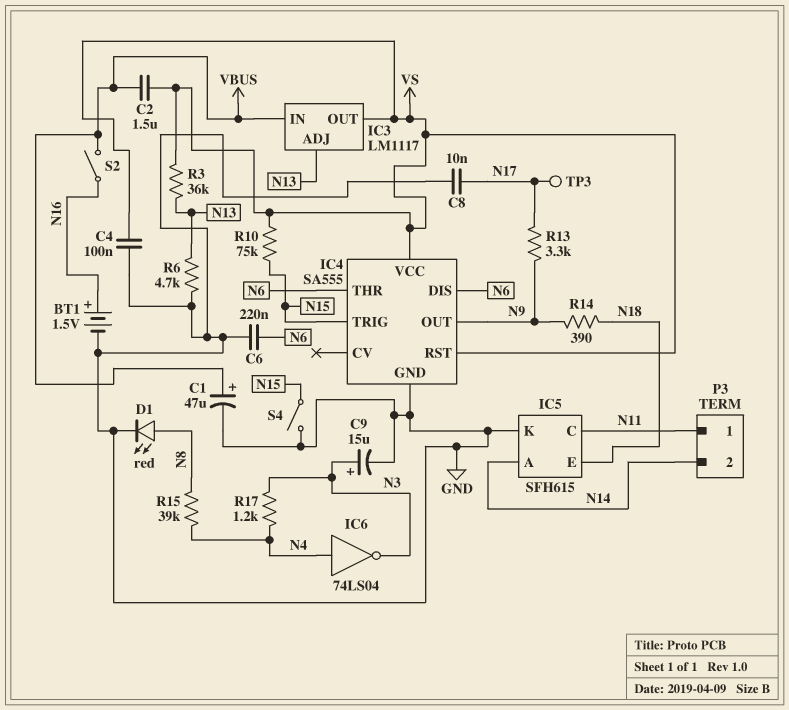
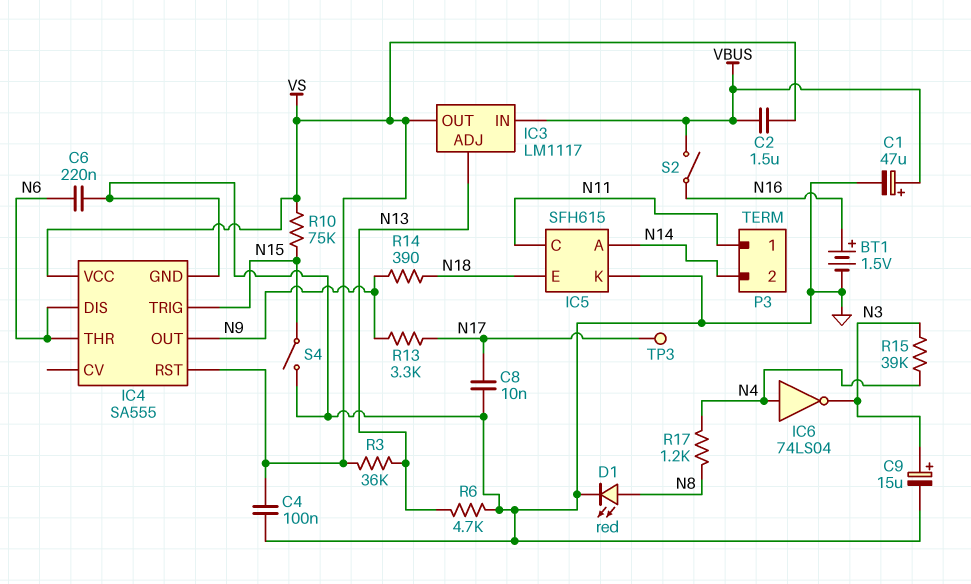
R15: 39k (N4, N8) -> 39k (N3, N4)
R17: 1.2k (N3, N4) -> 1.2k (N4, N8)

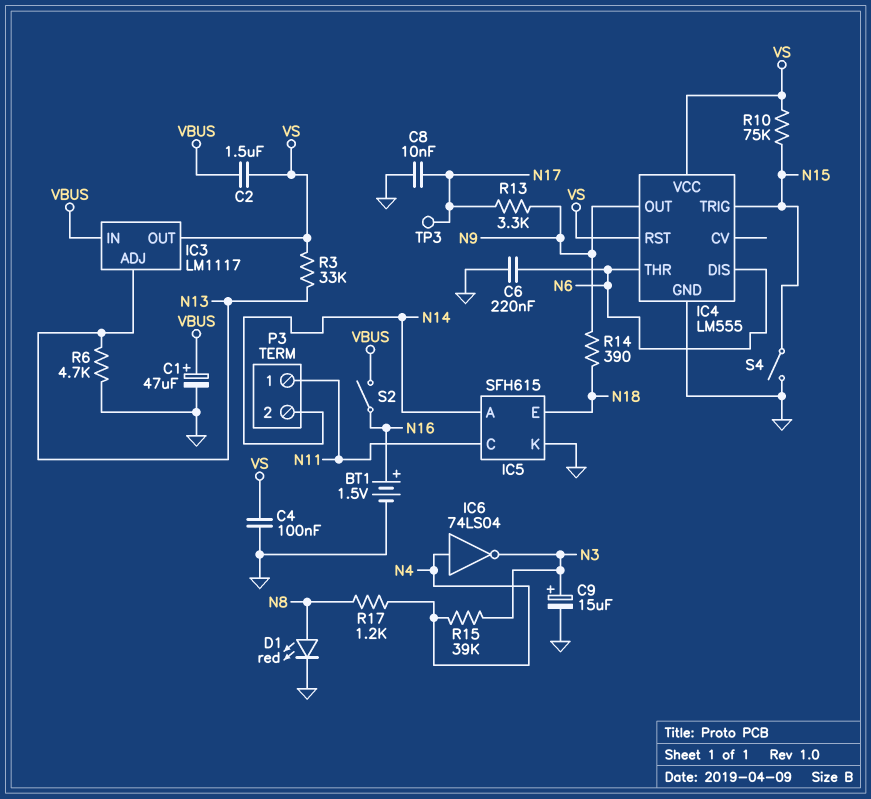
IC4: SA555 -> LM555
R3: 36k (N13, VS) -> 33k (N13, VS)

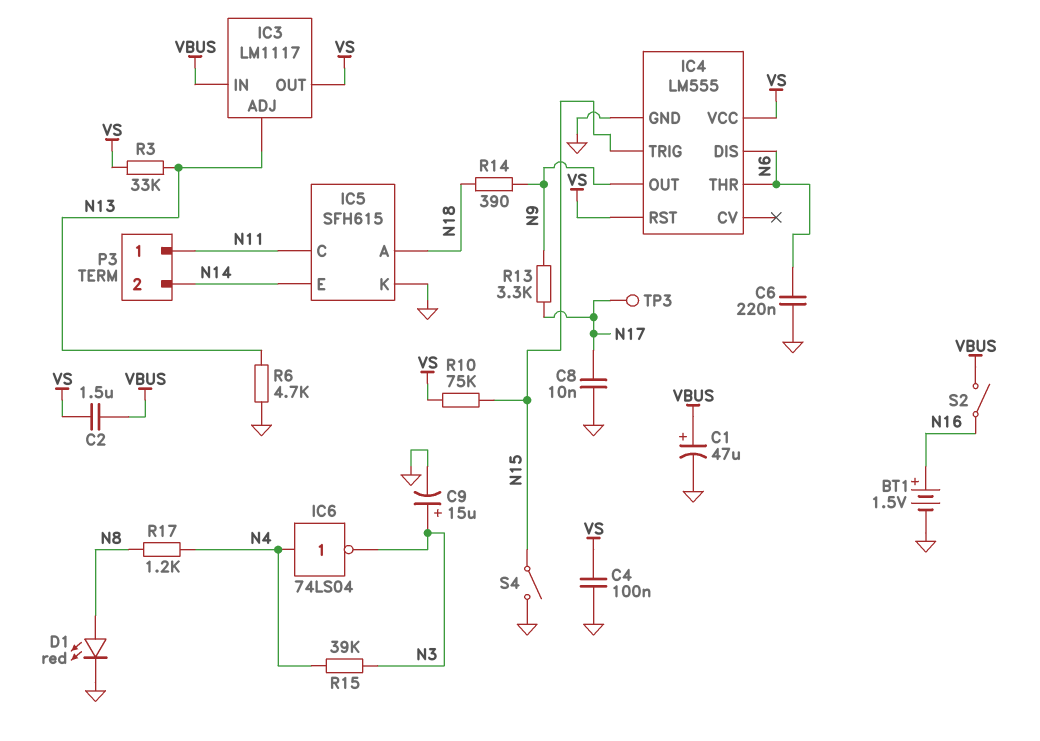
IC5 pin A: N14 -> N18
IC5 pin E: N18 -> N14

